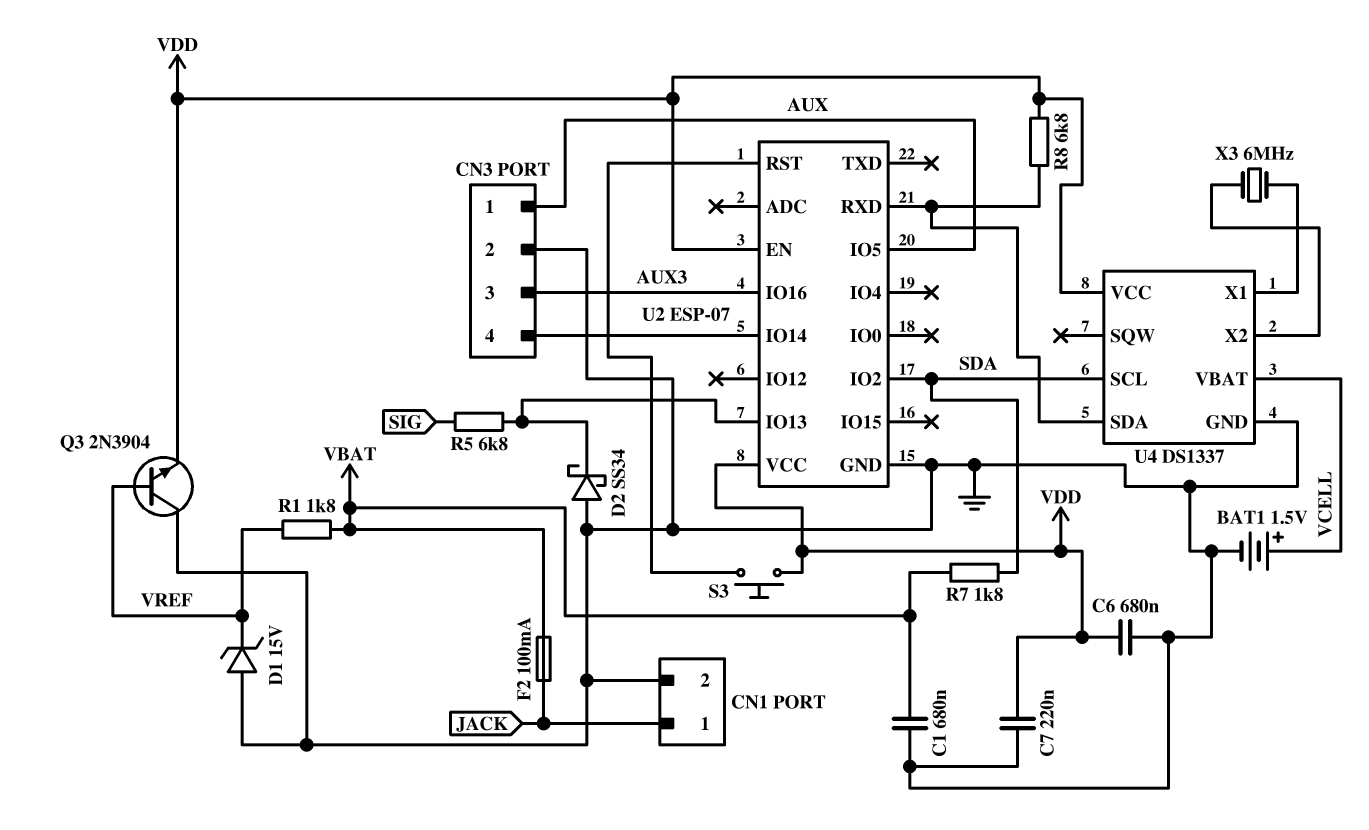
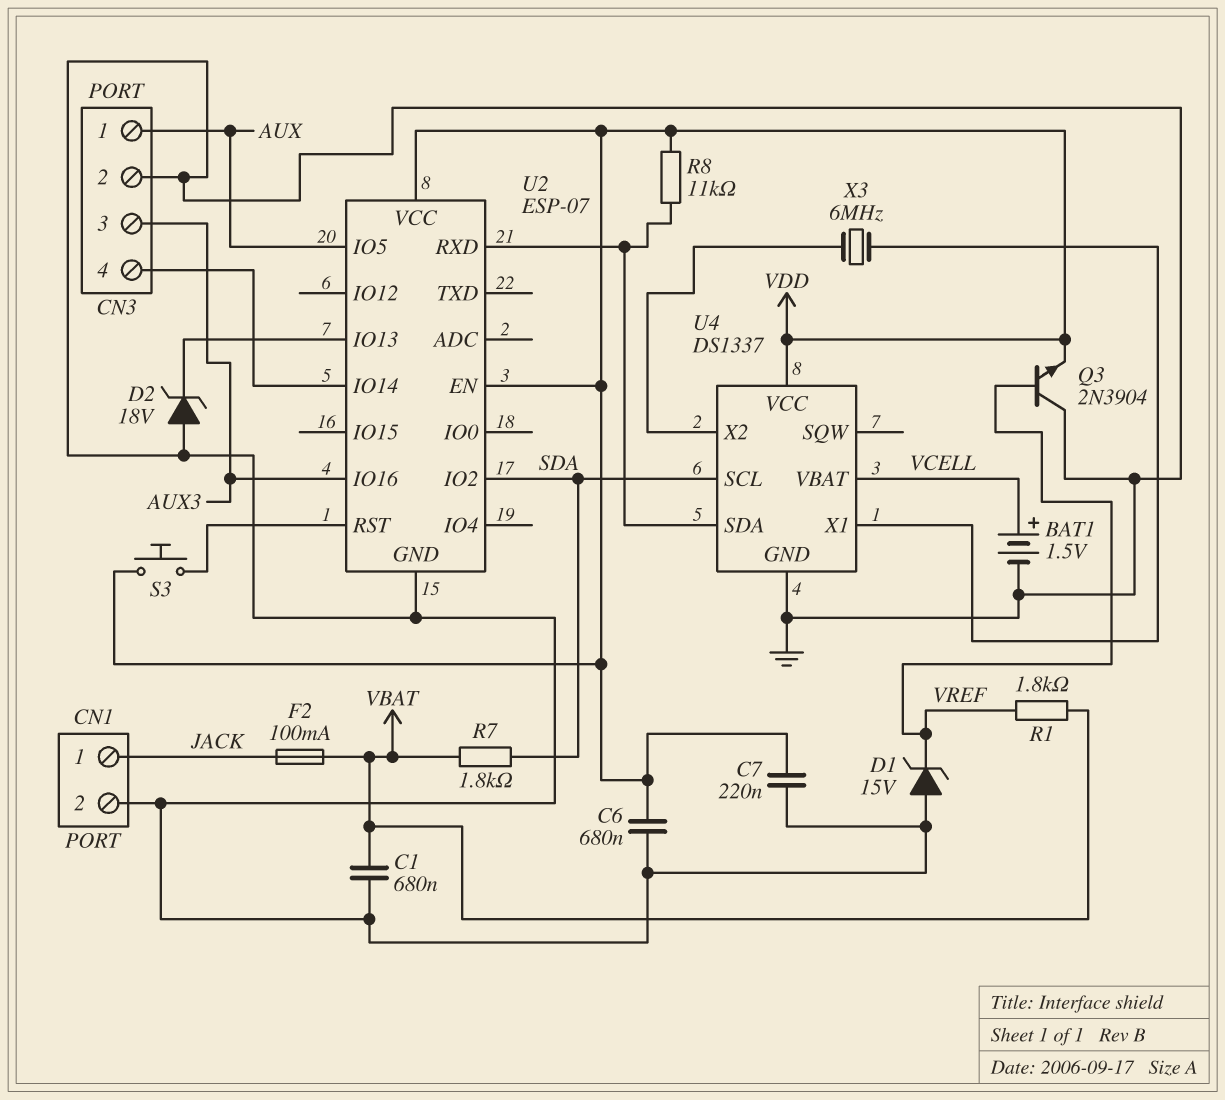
D2: schottky SS34 (A GND, K U2/IO13) -> zener 18V (A GND, K U2/IO13)
R5: 6.8k (SIG, U2/IO13) -> none
R8: 6.8k (U2/RXD, VDD) -> 11k (U2/RXD, VDD)

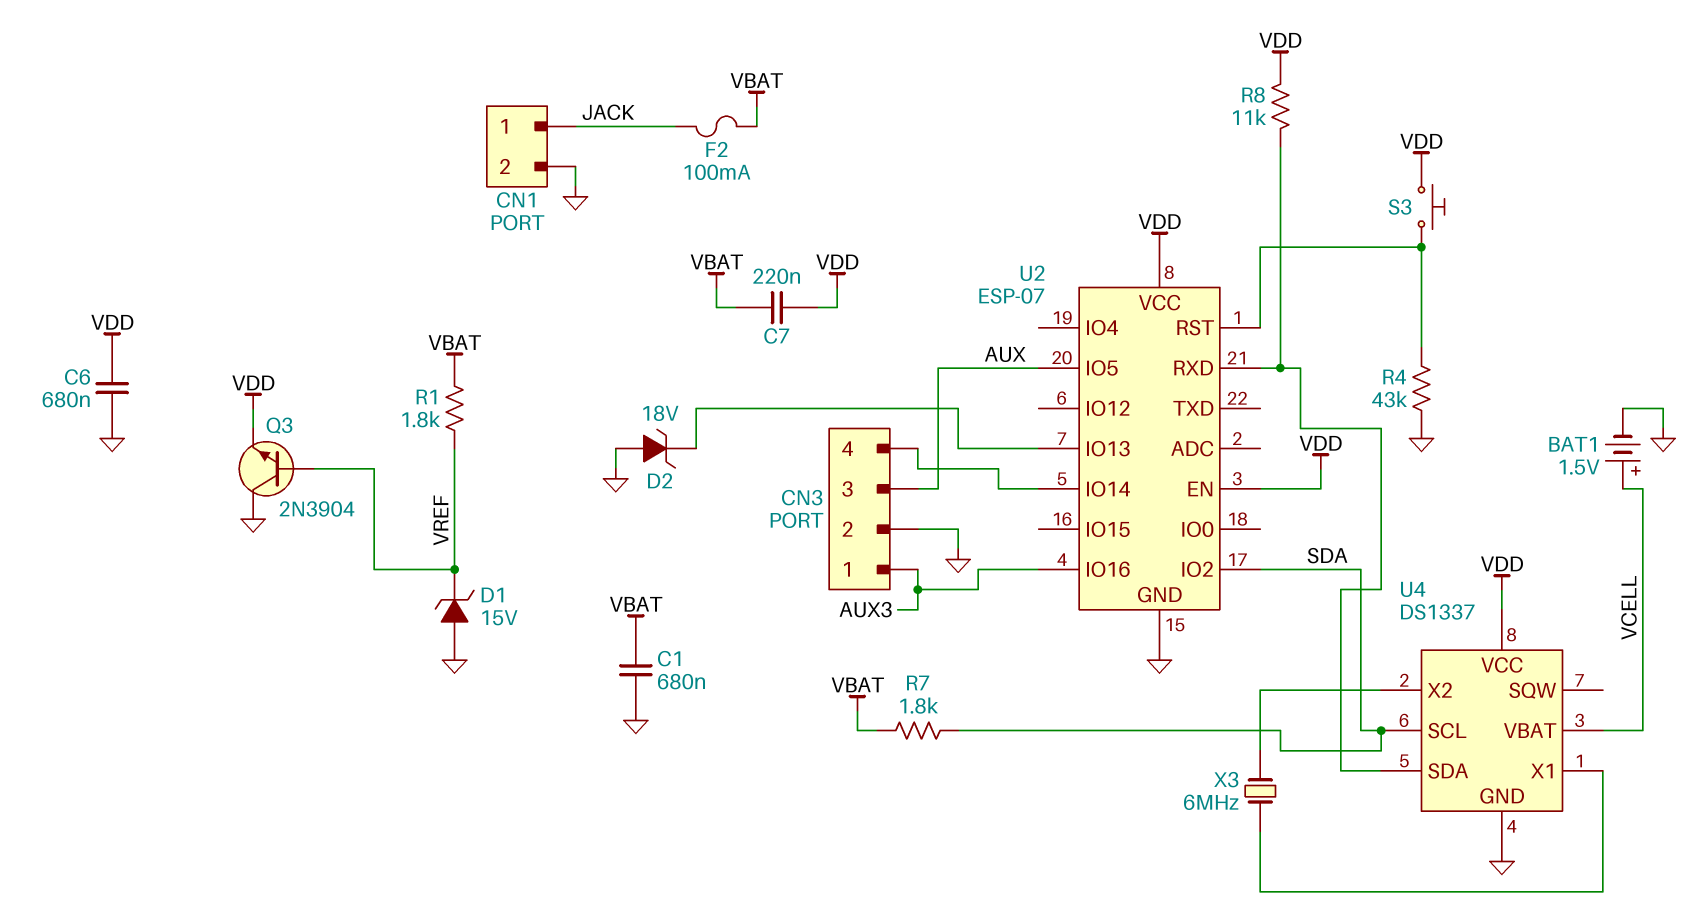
C7: 220nF (GND, VDD) -> 220nF (VBAT, VDD)
CN3 pin 1: AUX -> AUX3
CN3 pin 3: AUX3 -> AUX
R4: none -> 43k (GND, U2/RST)

